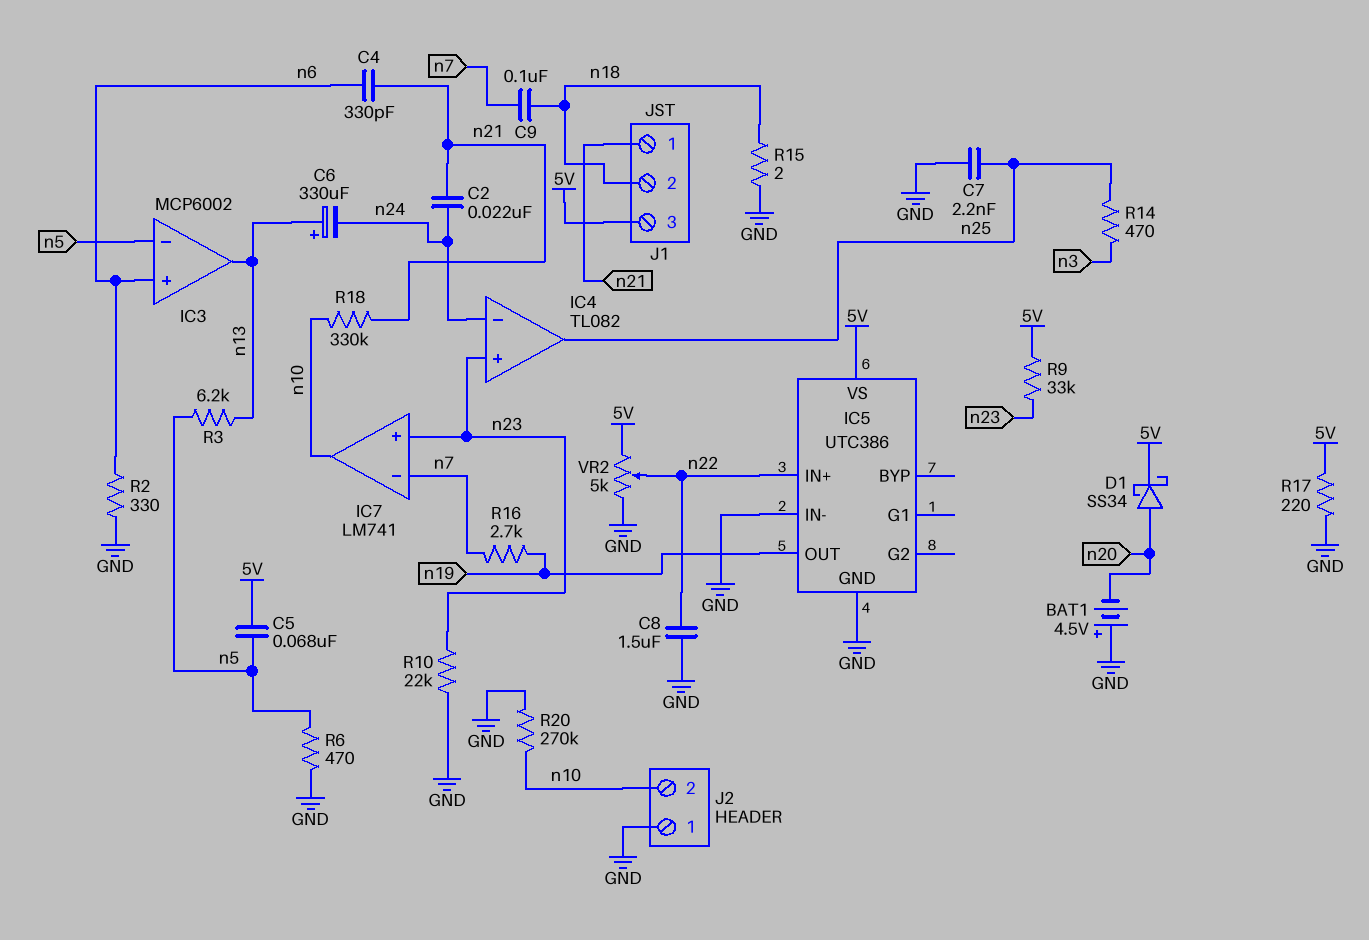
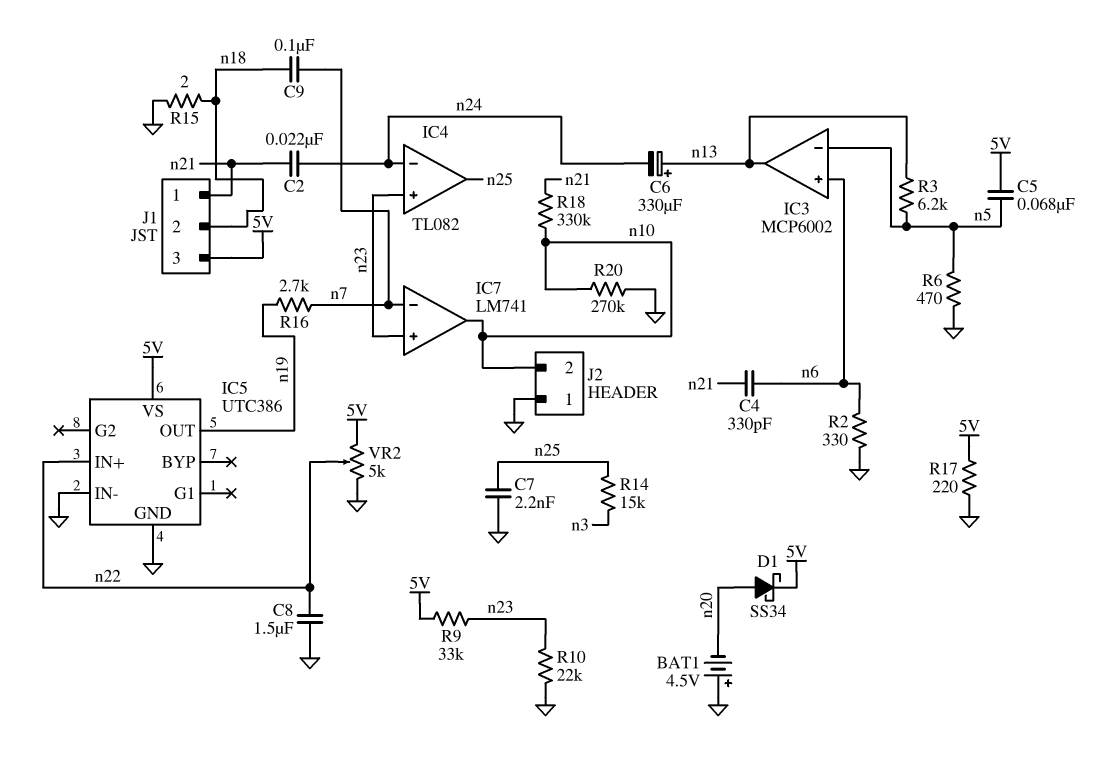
R14: 470 (n3, n25) -> 15k (n3, n25)

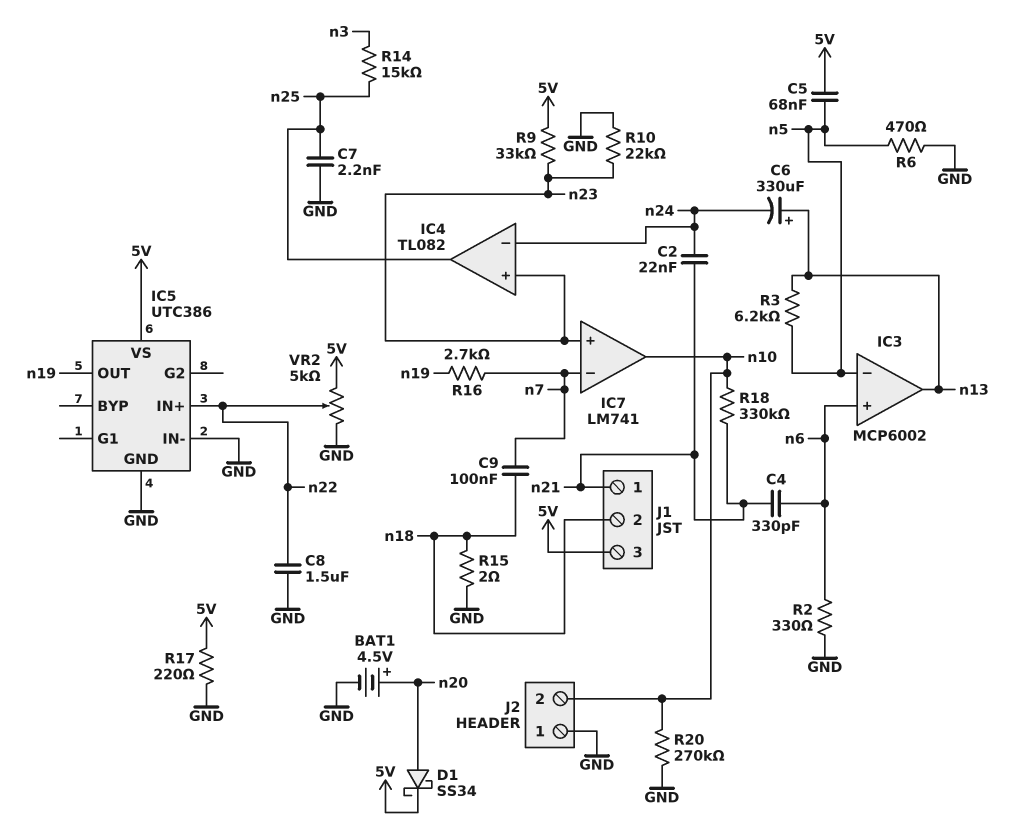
BAT1: 4.5V (plus GND, minus n20) -> 4.5V (plus n20, minus GND)

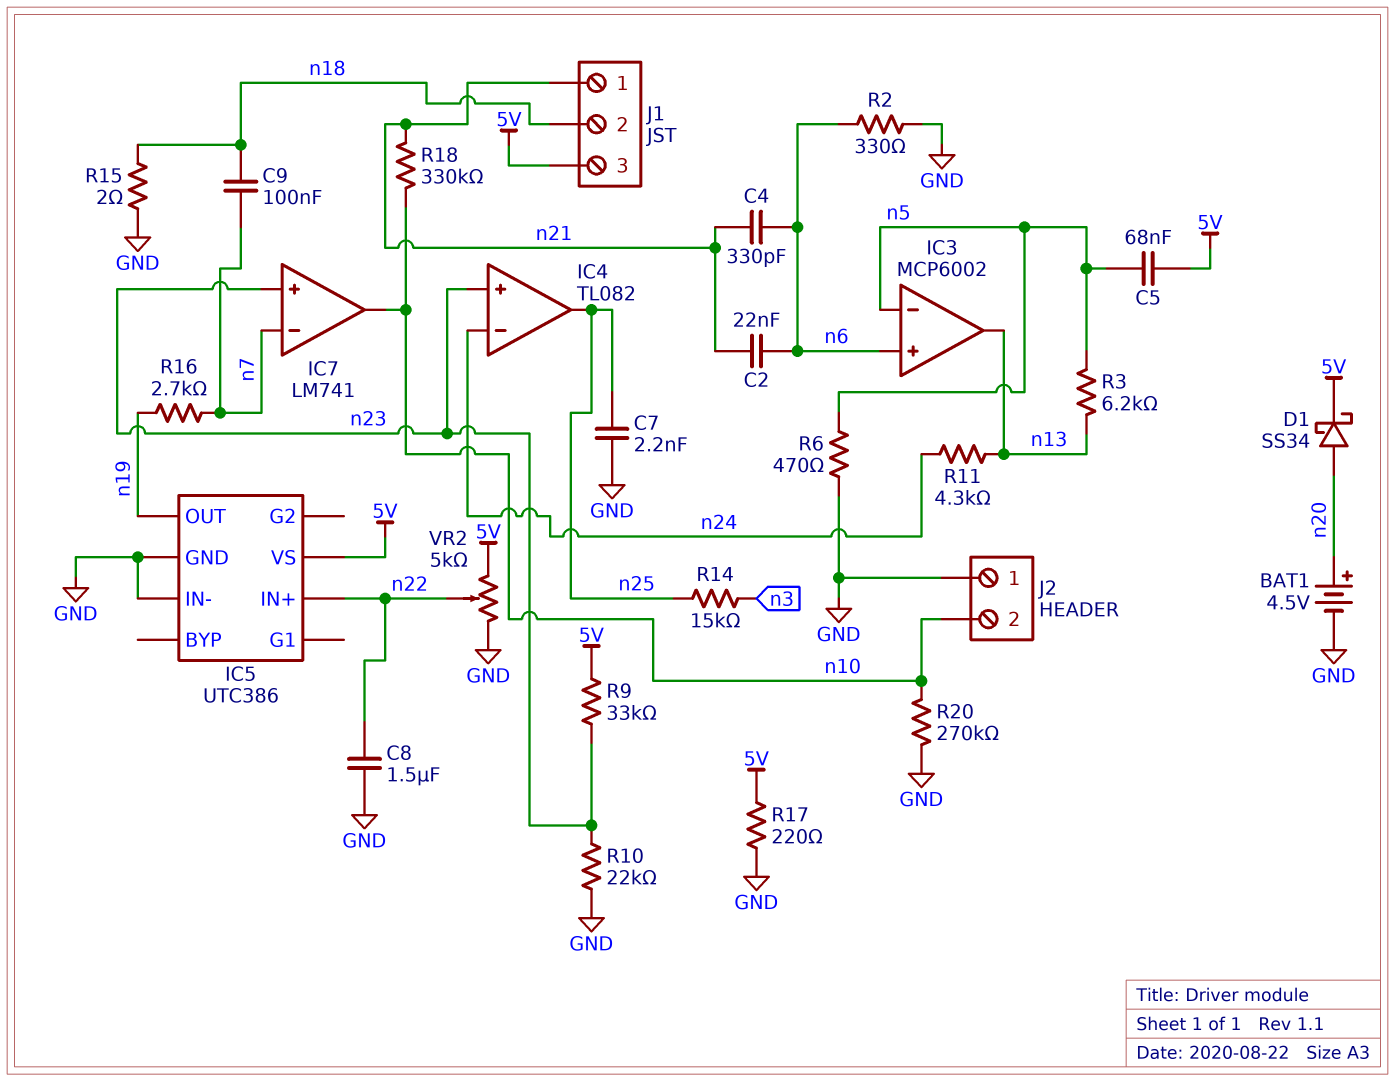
C2: 22nF (n21, n24) -> 22nF (n6, n21)
C6: 330uF (plus n13, minus n24) -> none
R11: none -> 4.3k (n13, n24)

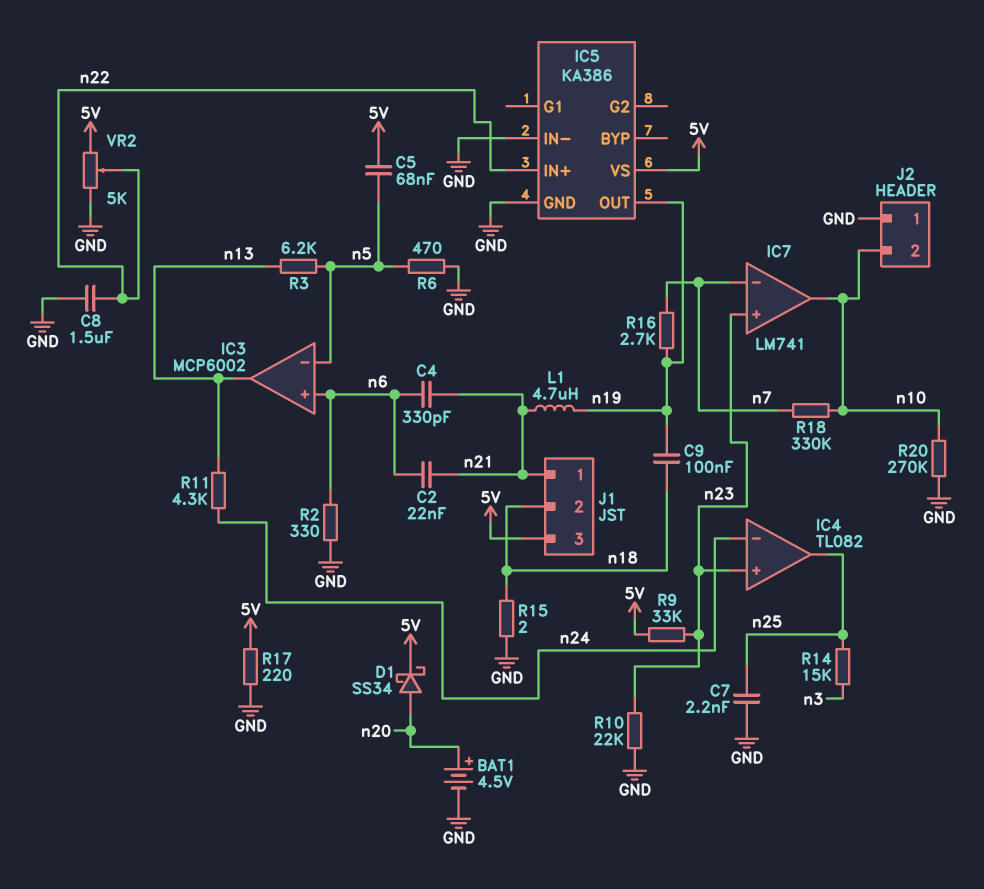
C9: 100nF (n7, n18) -> 100nF (n18, n19)
IC5: UTC386 -> KA386
L1: none -> 4.7uH (n19, n21)
R18: 330k (n10, n21) -> 330k (n7, n10)

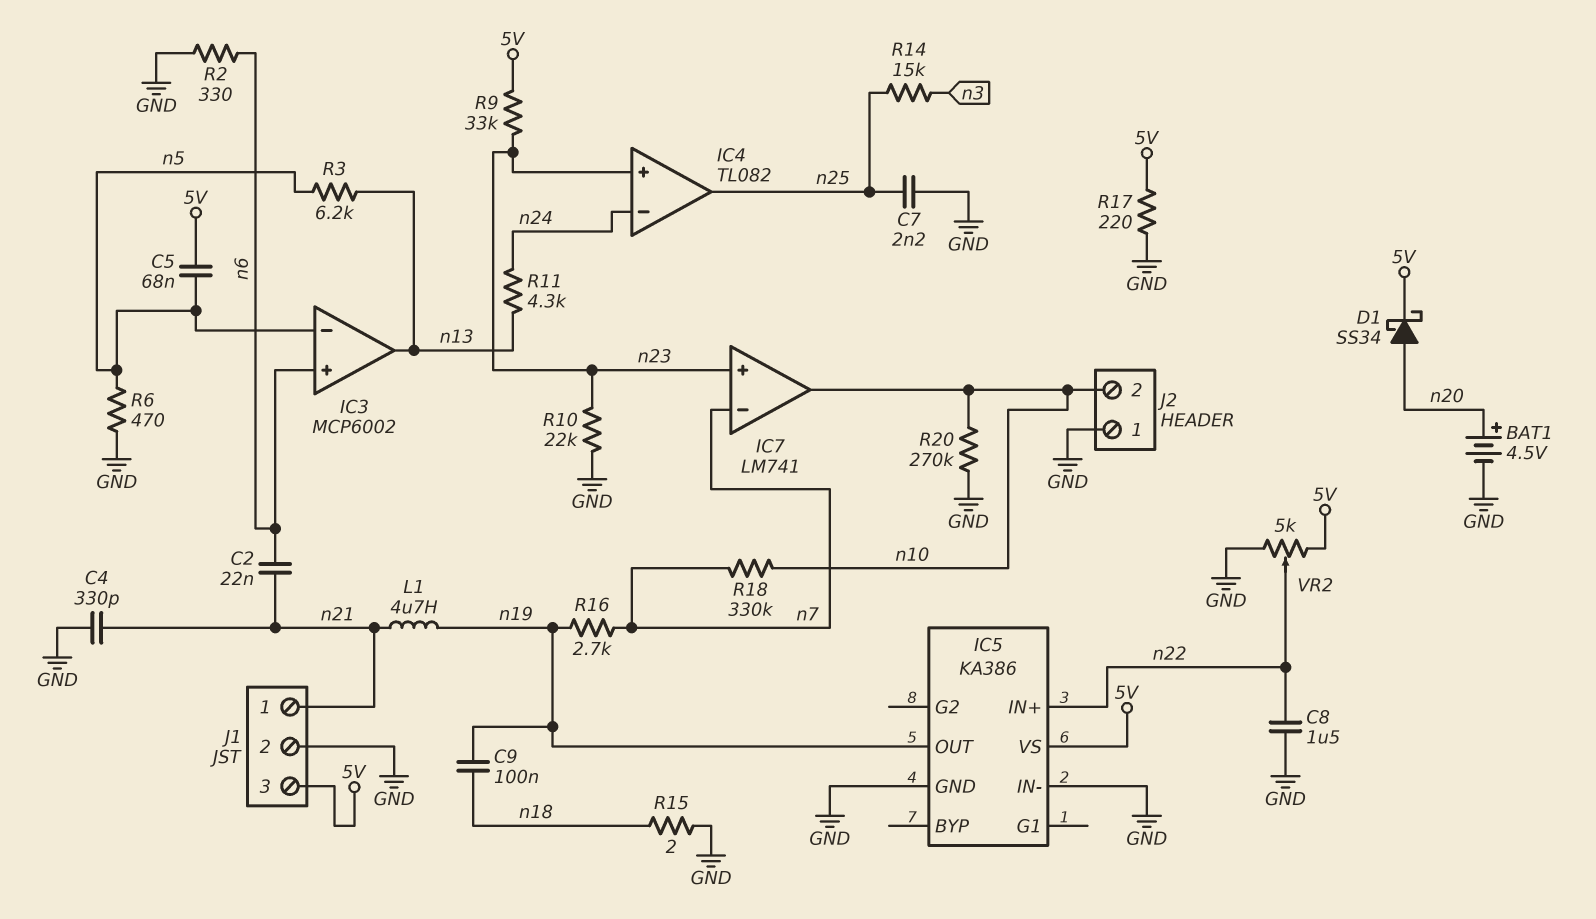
C4: 330pF (n6, n21) -> 330pF (GND, n21)
J1 pin 2: n18 -> GND

